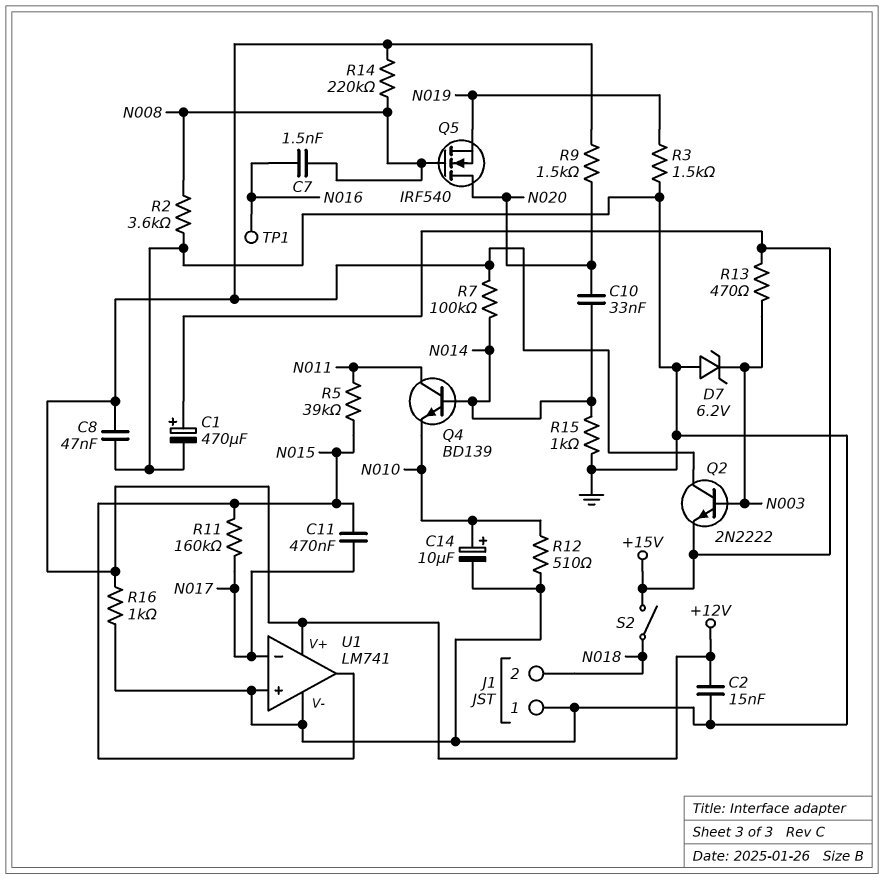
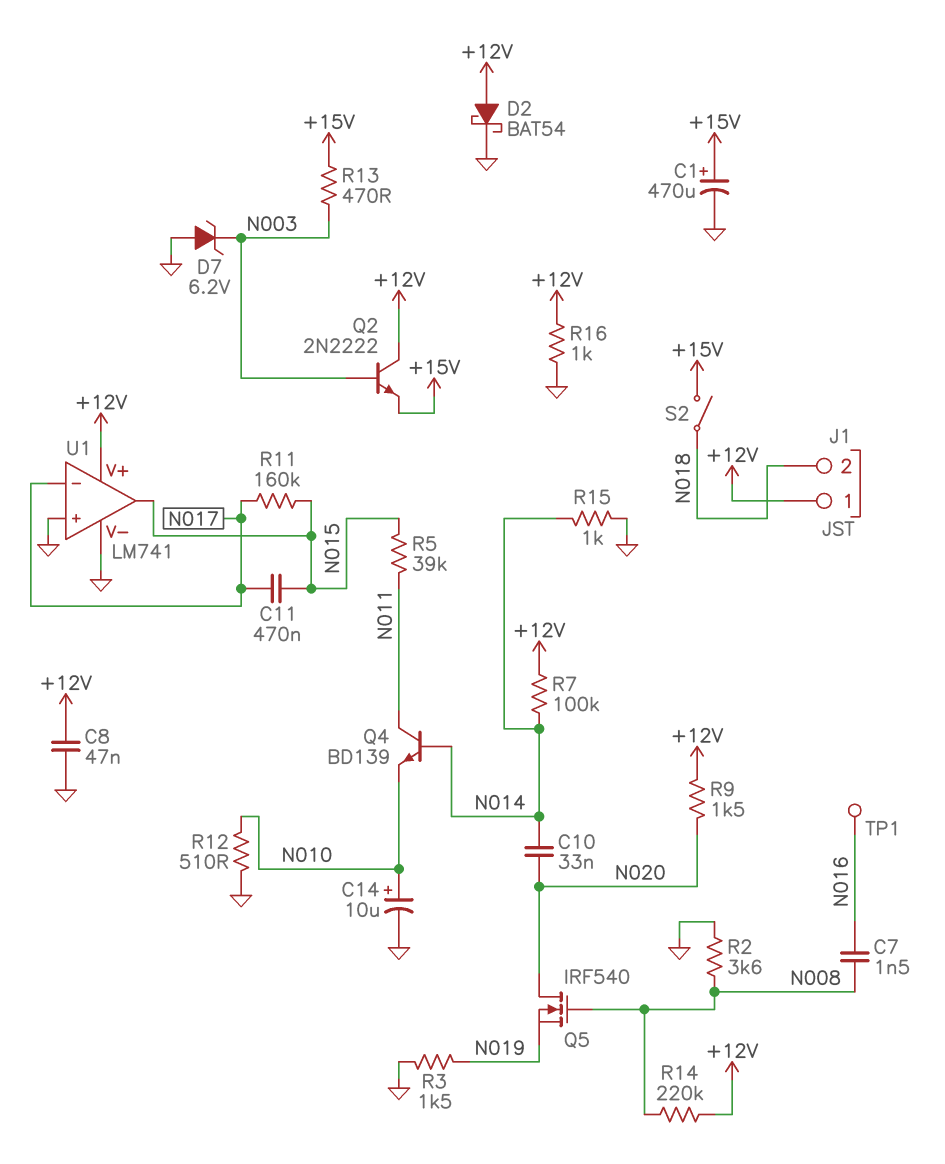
C2: 15nF (+12V, GND) -> none
D2: none -> schottky BAT54 (A +12V, K GND)
J1 pin 1: GND -> +12V

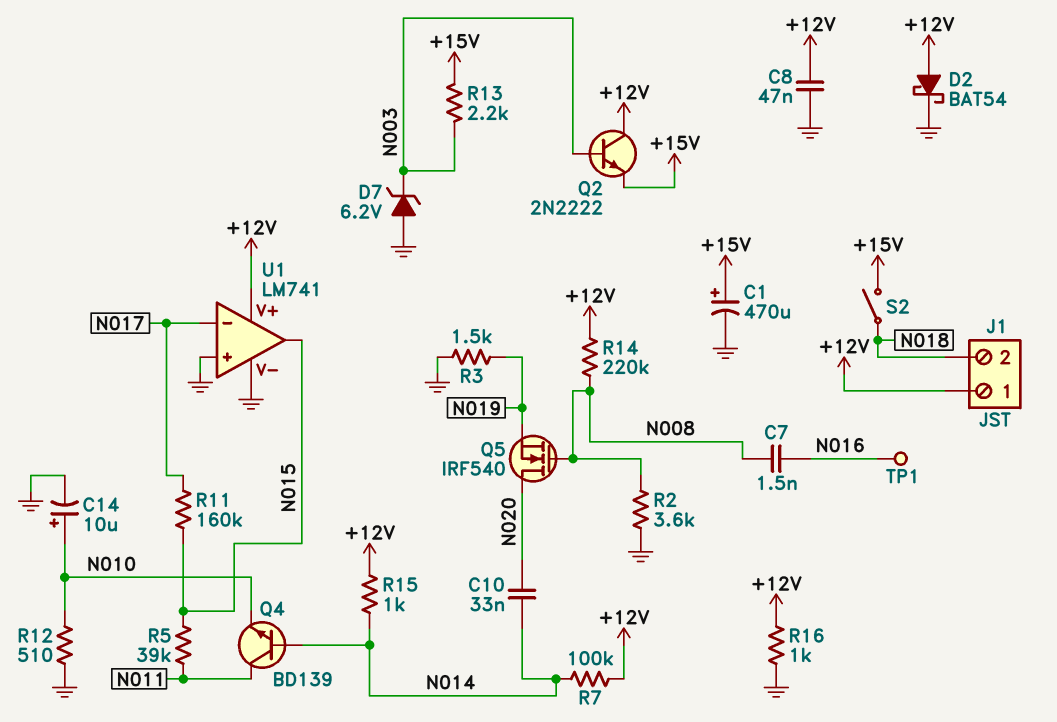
C11: 470nF (N015, N017) -> none
R9: 1.5k (+12V, N020) -> none
R13: 470 (+15V, N003) -> 2.2k (+15V, N003)
R15: 1k (GND, N014) -> 1k (+12V, N014)

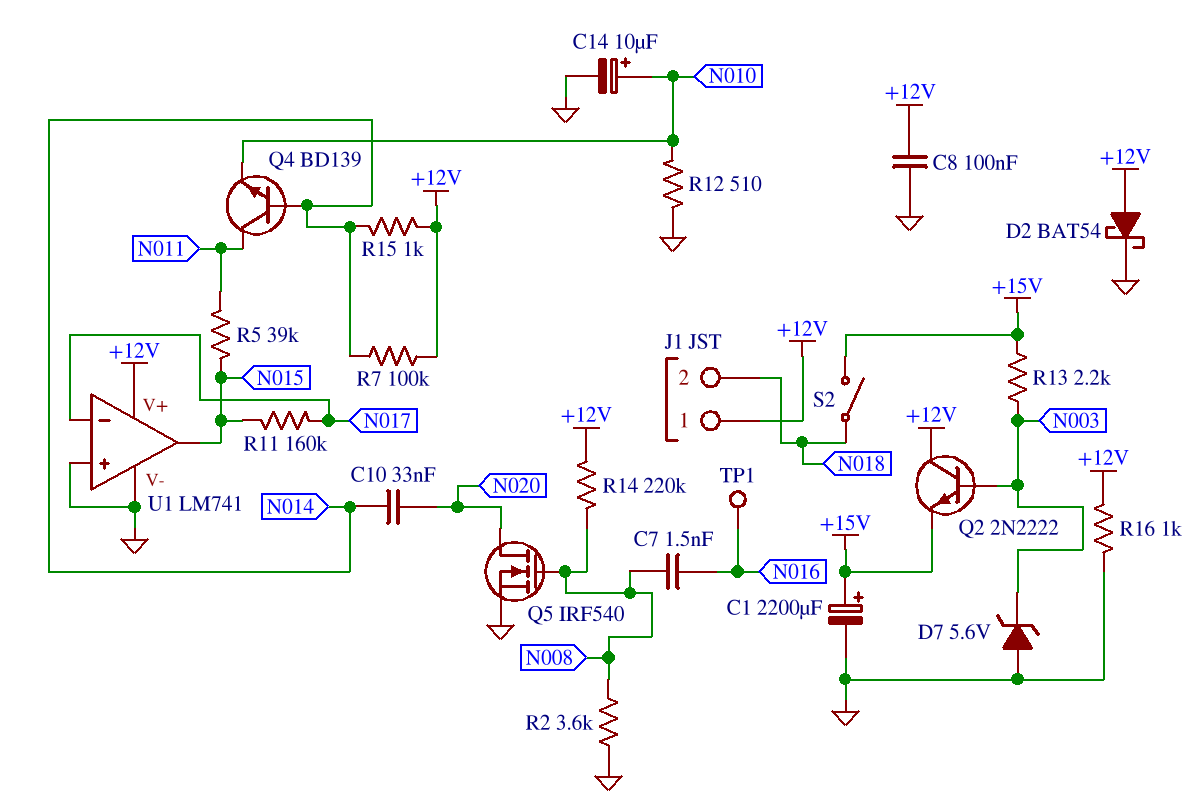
C1: 470uF (plus +15V, minus GND) -> 2200uF (plus +15V, minus GND)
C8: 47nF (+12V, GND) -> 100nF (+12V, GND)
D7: zener 6.2V (A GND, K N003) -> zener 5.6V (A GND, K N003)
Q5: NMOS IRF540 (G N008, D N020, S N019) -> NMOS IRF540 (G N008, D N020, S GND)
R3: 1.5k (GND, N019) -> none

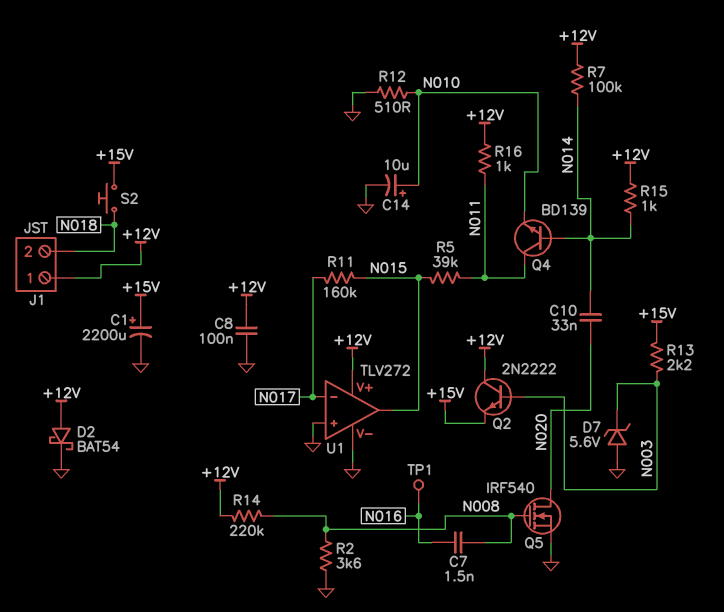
R16: 1k (+12V, GND) -> 1k (+12V, N011)
S2: switch (+15V, N018) -> button (+15V, N018)
U1: LM741 -> TLV272

